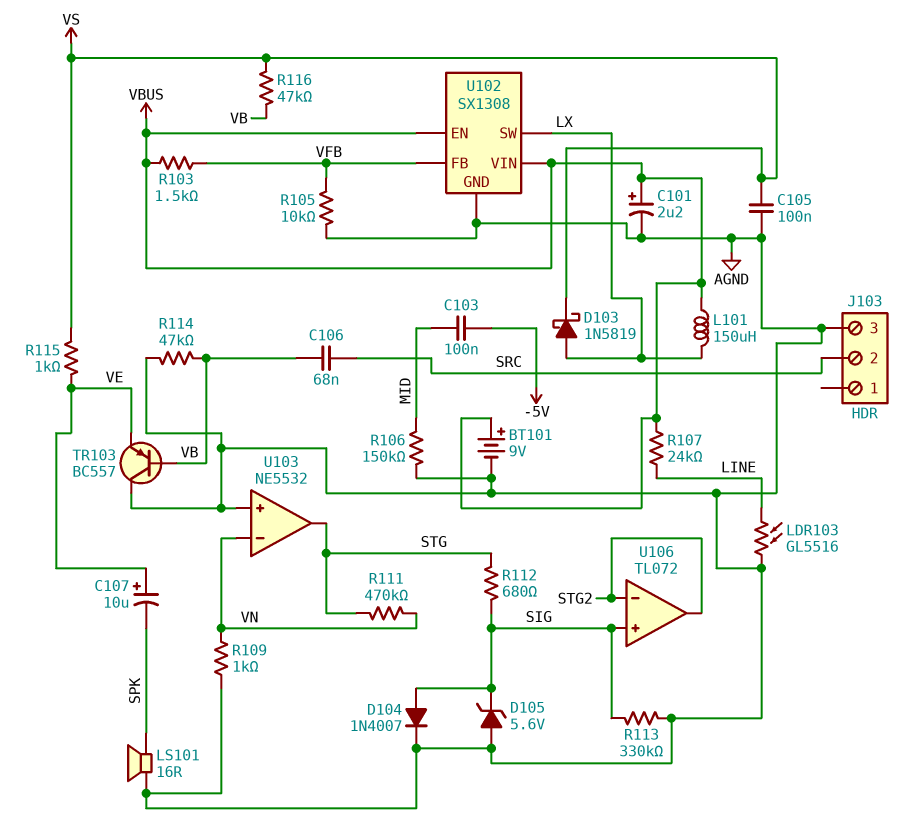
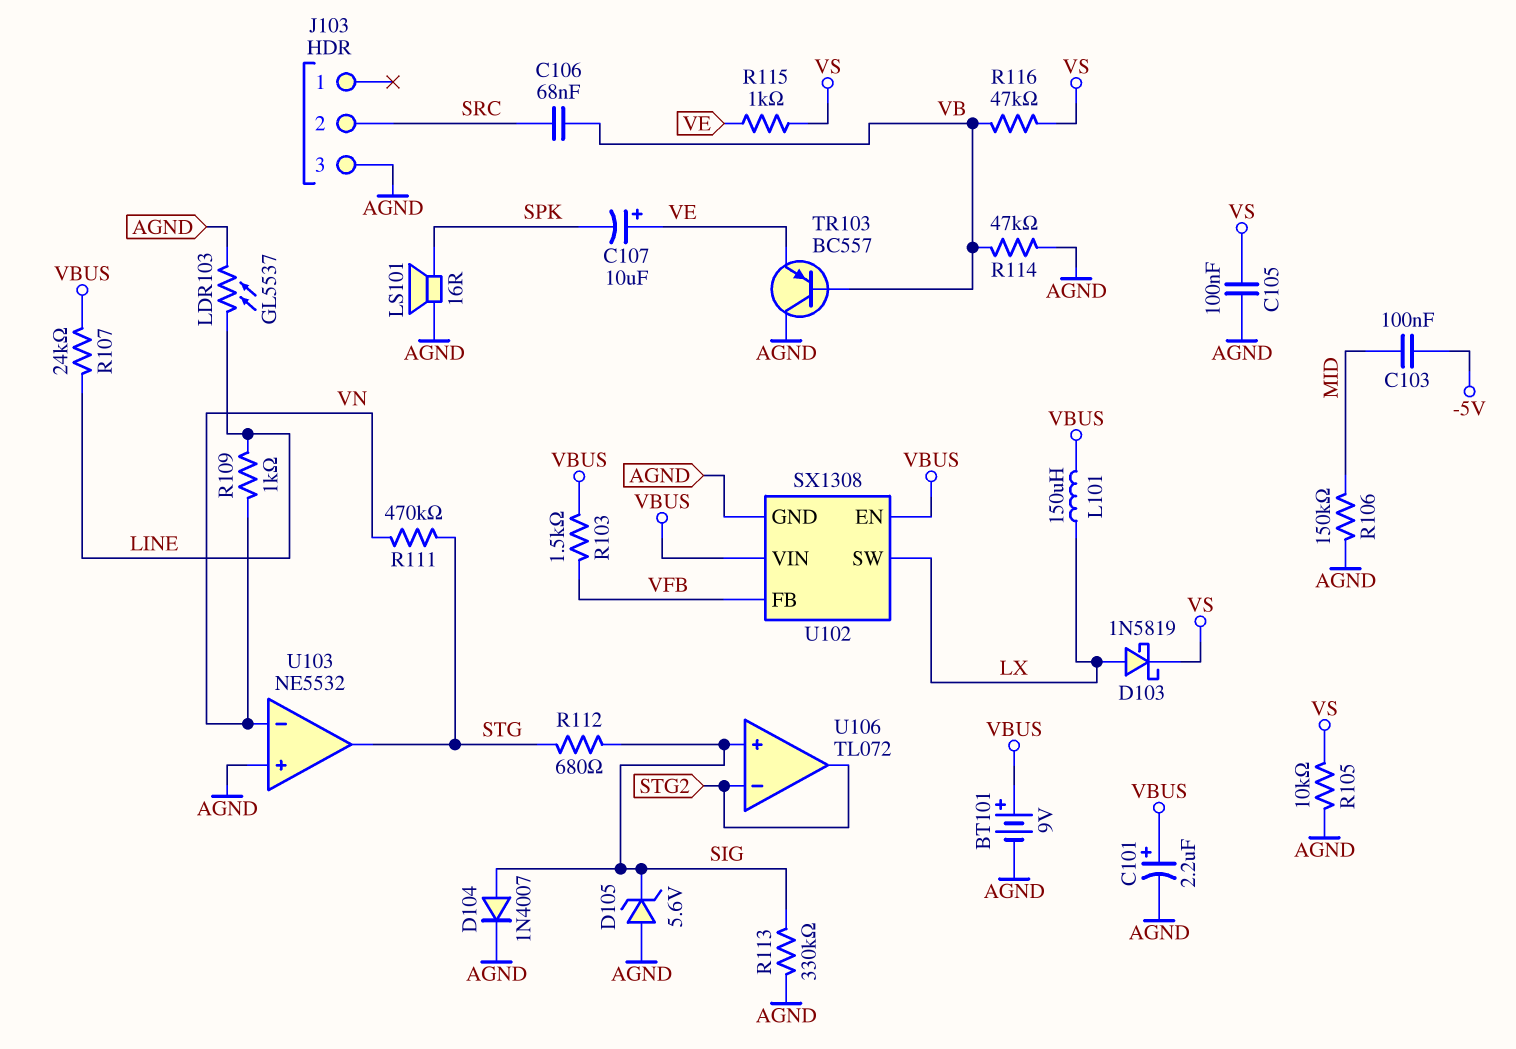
LDR103: GL5516 (AGND, LINE) -> GL5537 (AGND, LINE)
R105: 10k (AGND, VFB) -> 10k (AGND, VS)
R109: 1k (AGND, VN) -> 1k (LINE, VN)

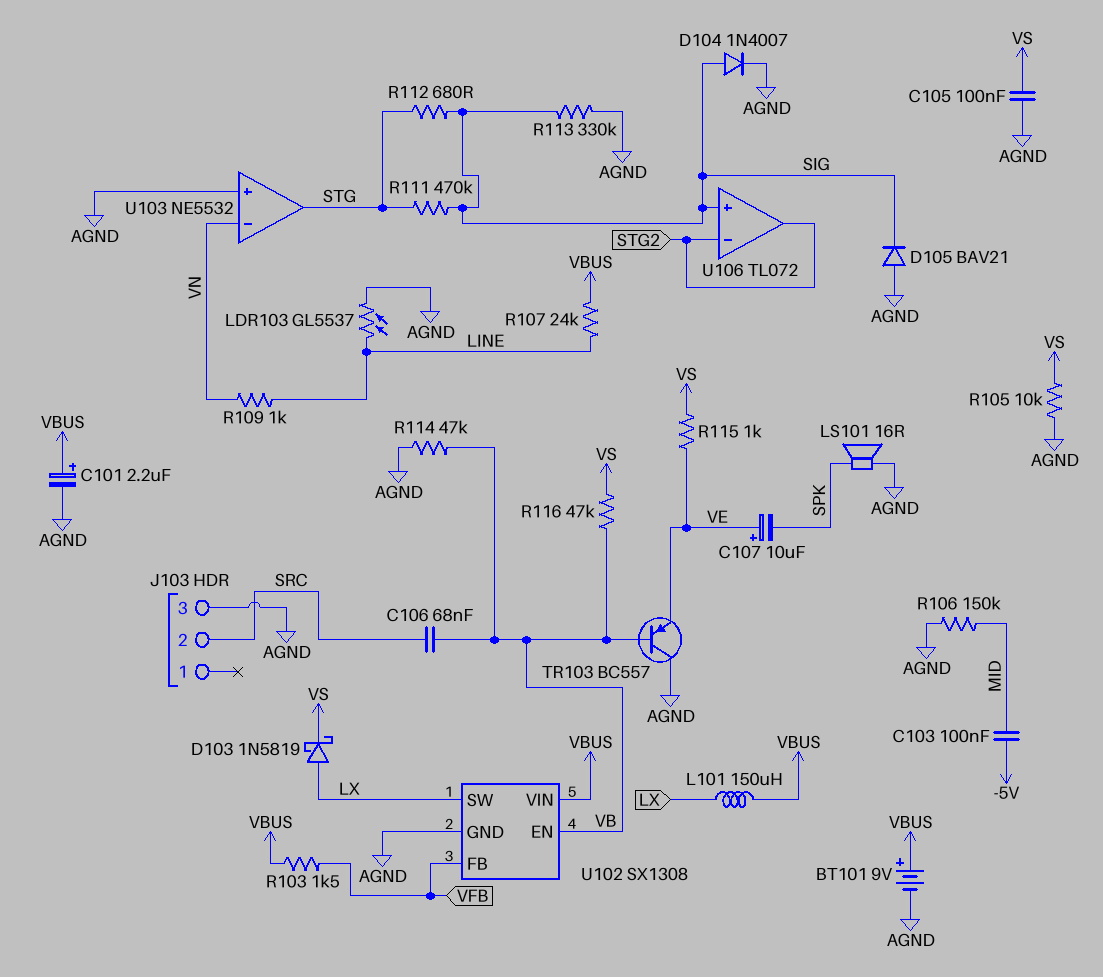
D105: zener 5.6V (A AGND, K SIG) -> diode BAV21 (A AGND, K SIG)
R111: 470k (STG, VN) -> 470k (SIG, STG)
U102 pin EN: VBUS -> VB

